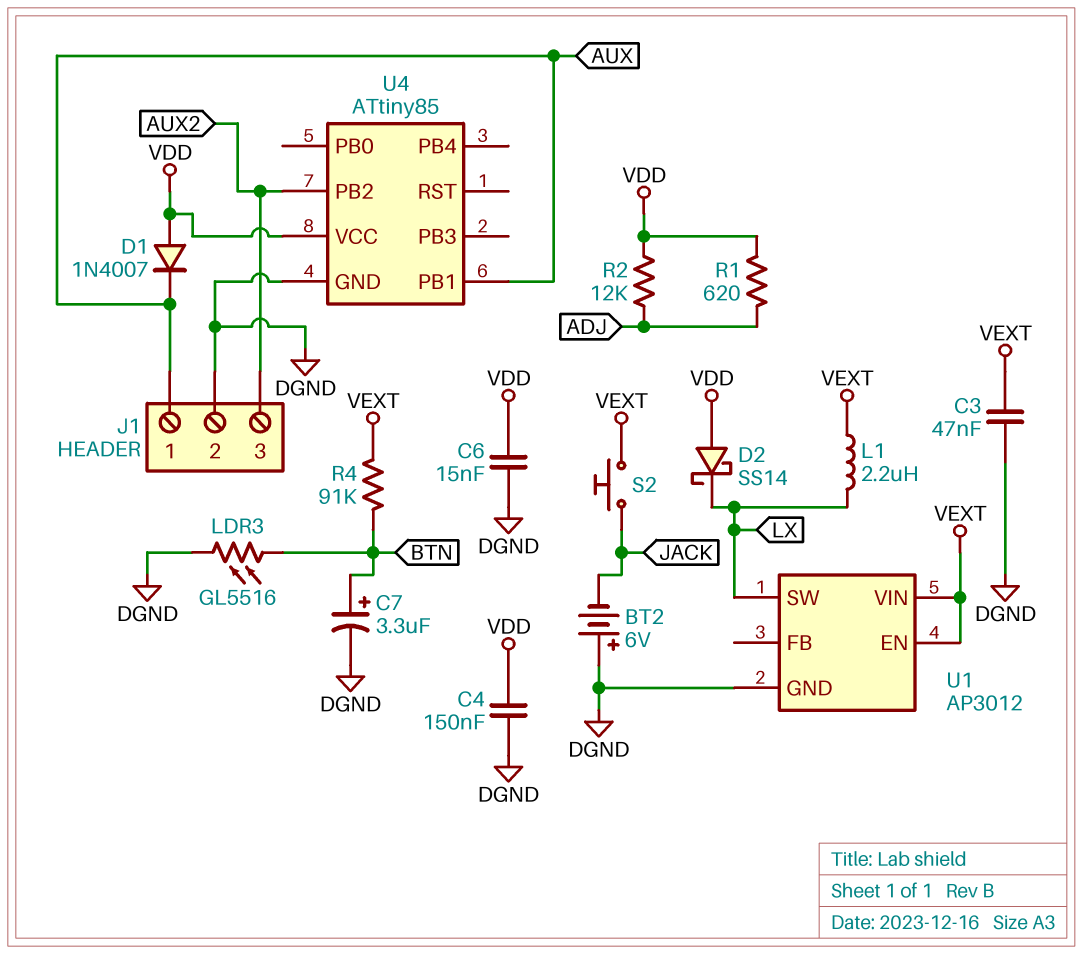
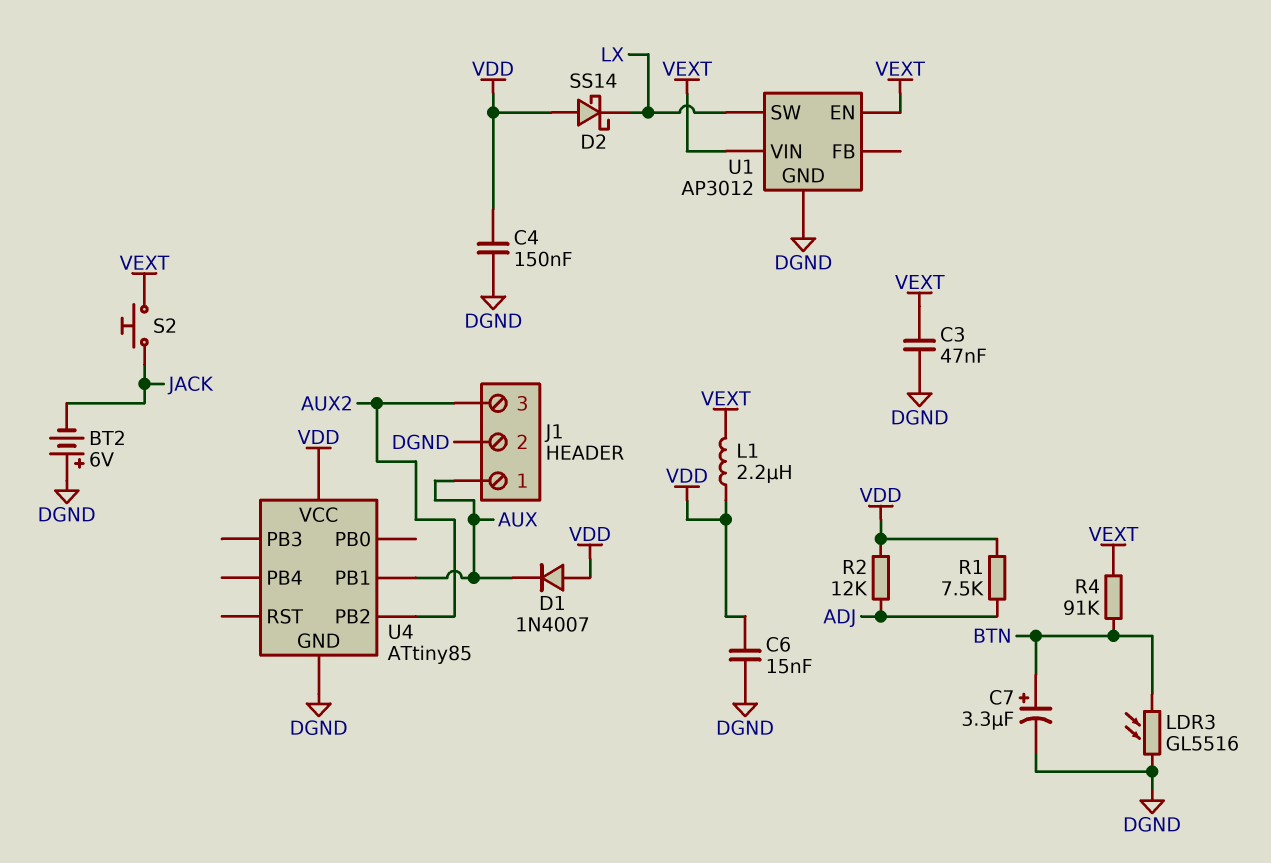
L1: 2.2uH (LX, VEXT) -> 2.2uH (VDD, VEXT)
R1: 620 (ADJ, VDD) -> 7.5k (ADJ, VDD)

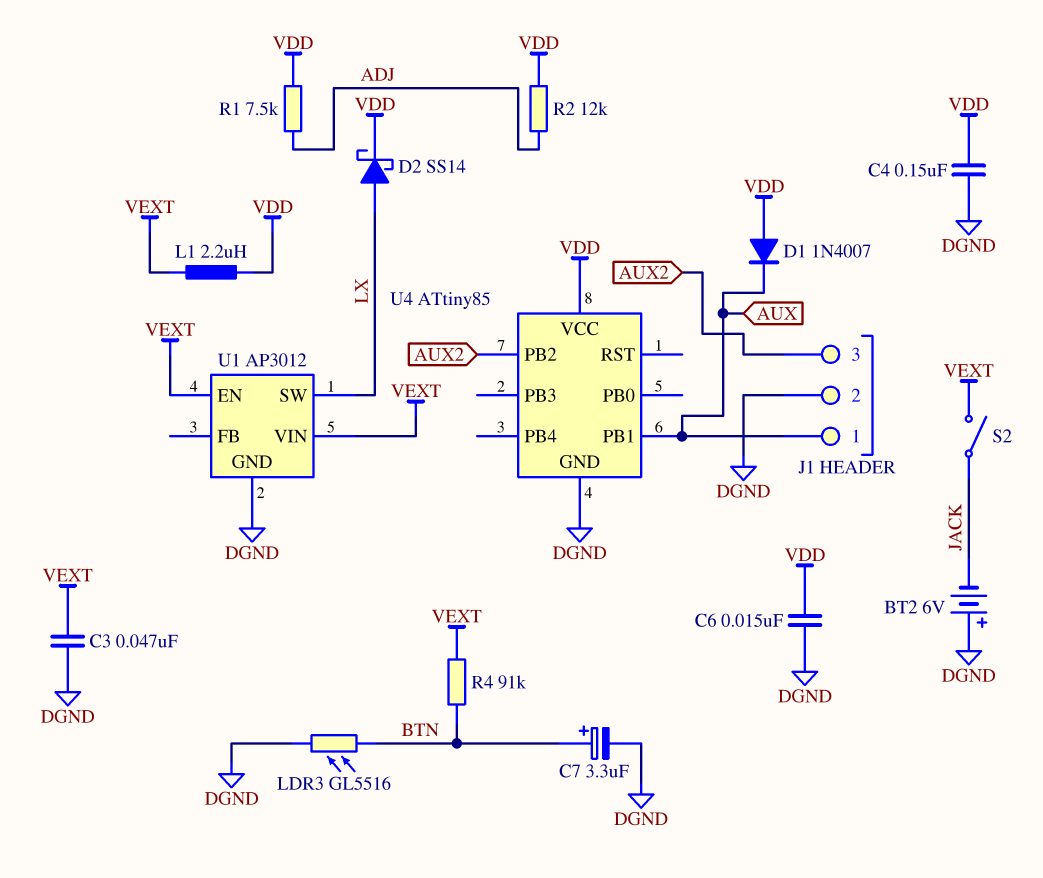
D2: schottky SS14 (A VDD, K LX) -> schottky SS14 (A LX, K VDD)
S2: button (JACK, VEXT) -> switch (JACK, VEXT)

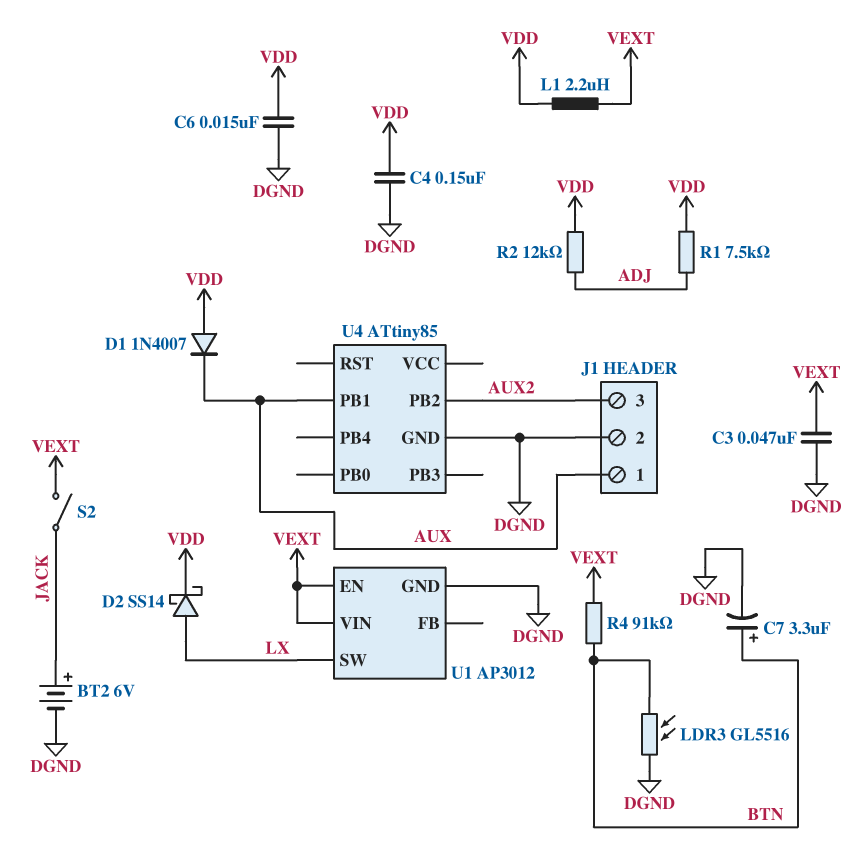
BT2: 6V (plus DGND, minus JACK) -> 6V (plus JACK, minus DGND)
U4 pin VCC: VDD -> none

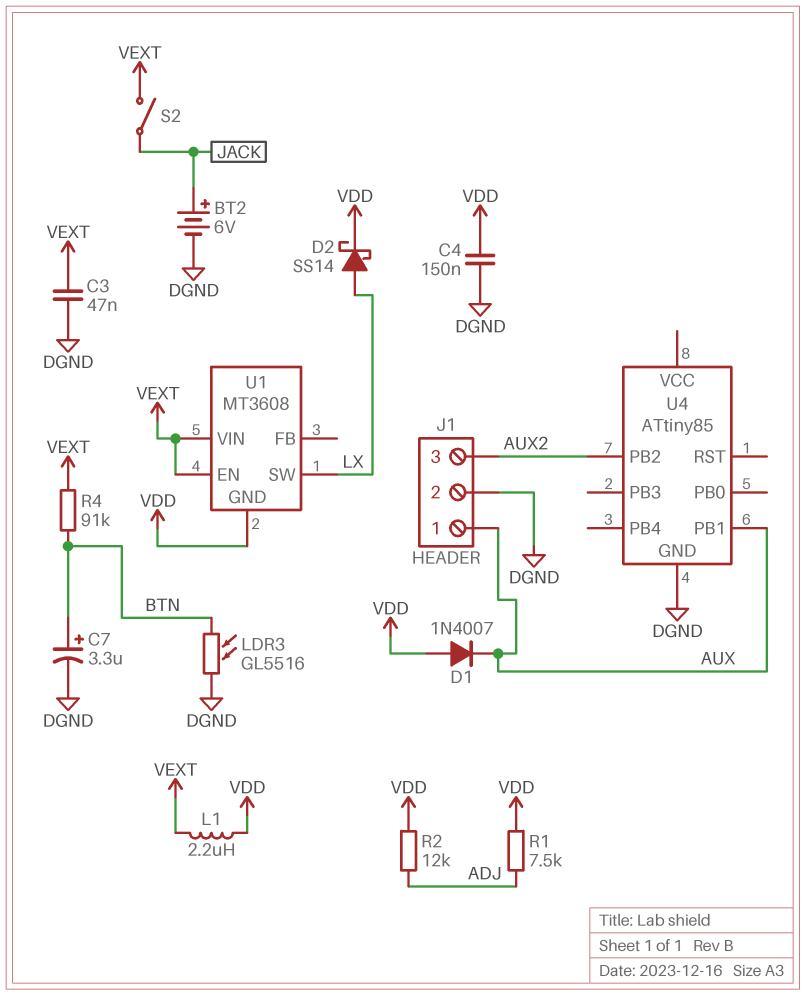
C6: 15nF (DGND, VDD) -> none
U1: AP3012 -> MT3608
U1 pin GND: DGND -> VDD

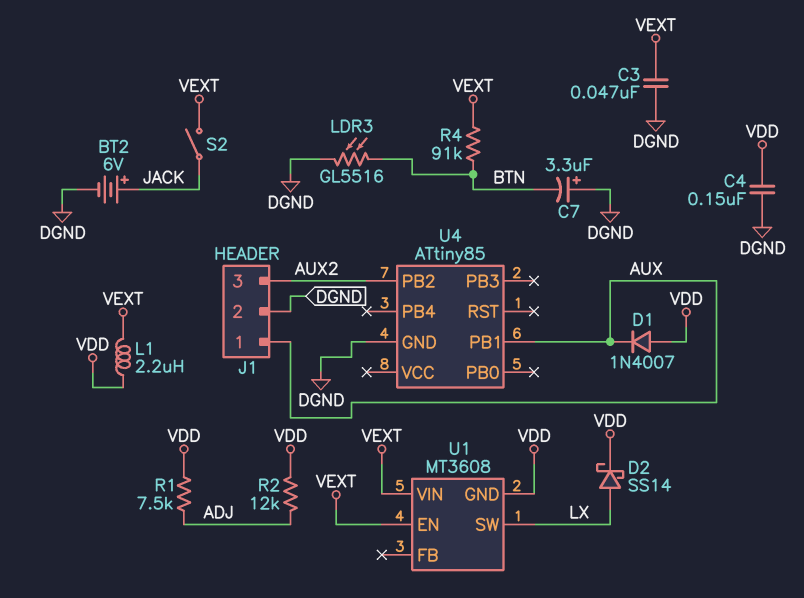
C7: 3.3uF (plus BTN, minus DGND) -> 3.3uF (plus DGND, minus BTN)

